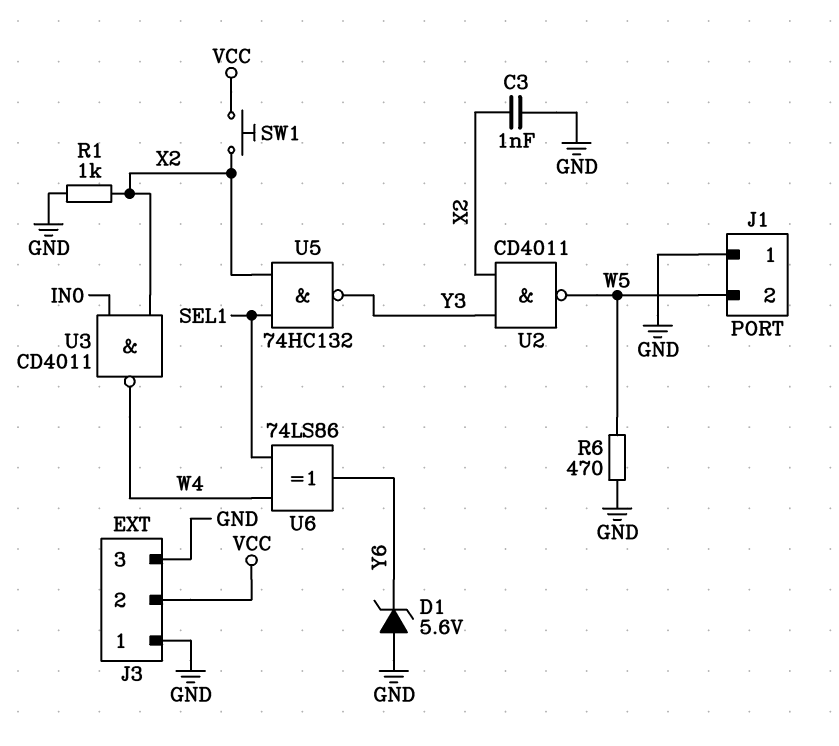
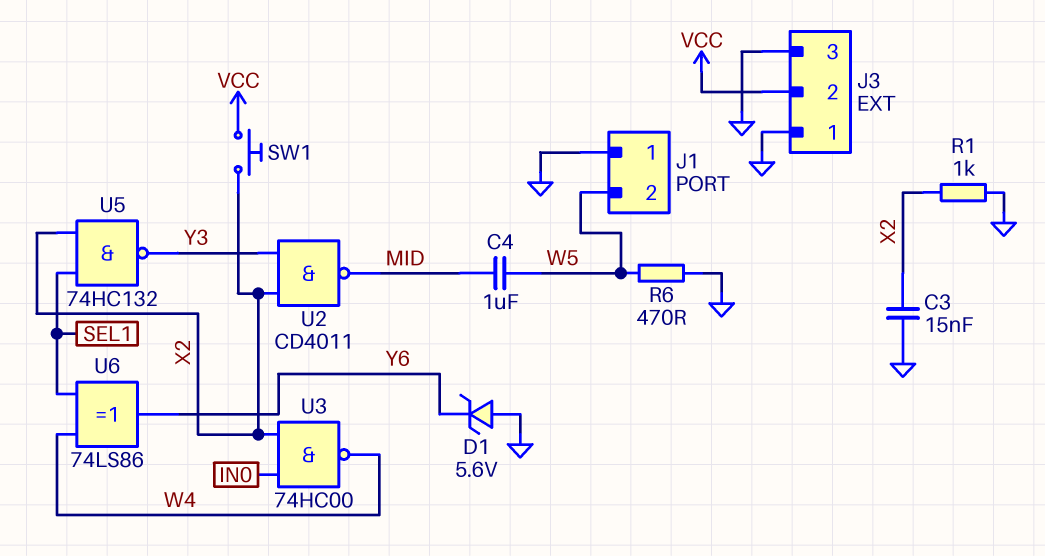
C3: 1nF (GND, X2) -> 15nF (GND, X2)
C4: none -> 1uF (MID, W5)
U2: NAND CD4011 (in X2, in Y3, out W5) -> NAND CD4011 (in X2, in Y3, out MID)
U3: NAND CD4011 (in IN0, in X2, out W4) -> NAND 74HC00 (in IN0, in X2, out W4)

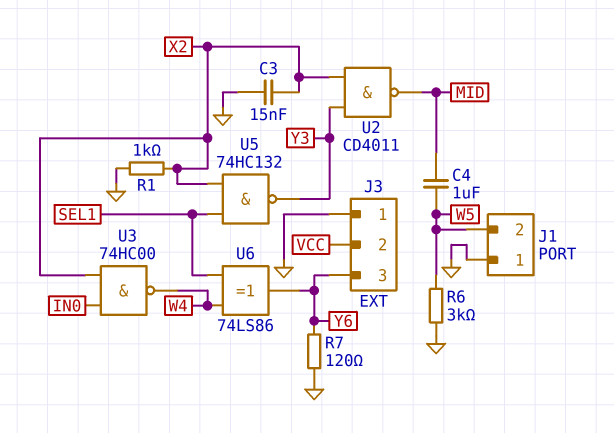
D1: zener 5.6V (A GND, K Y6) -> none
J3 pin 3: GND -> Y6
R6: 470 (GND, W5) -> 3k (GND, W5)
R7: none -> 120 (GND, Y6)
SW1: button (VCC, X2) -> none

